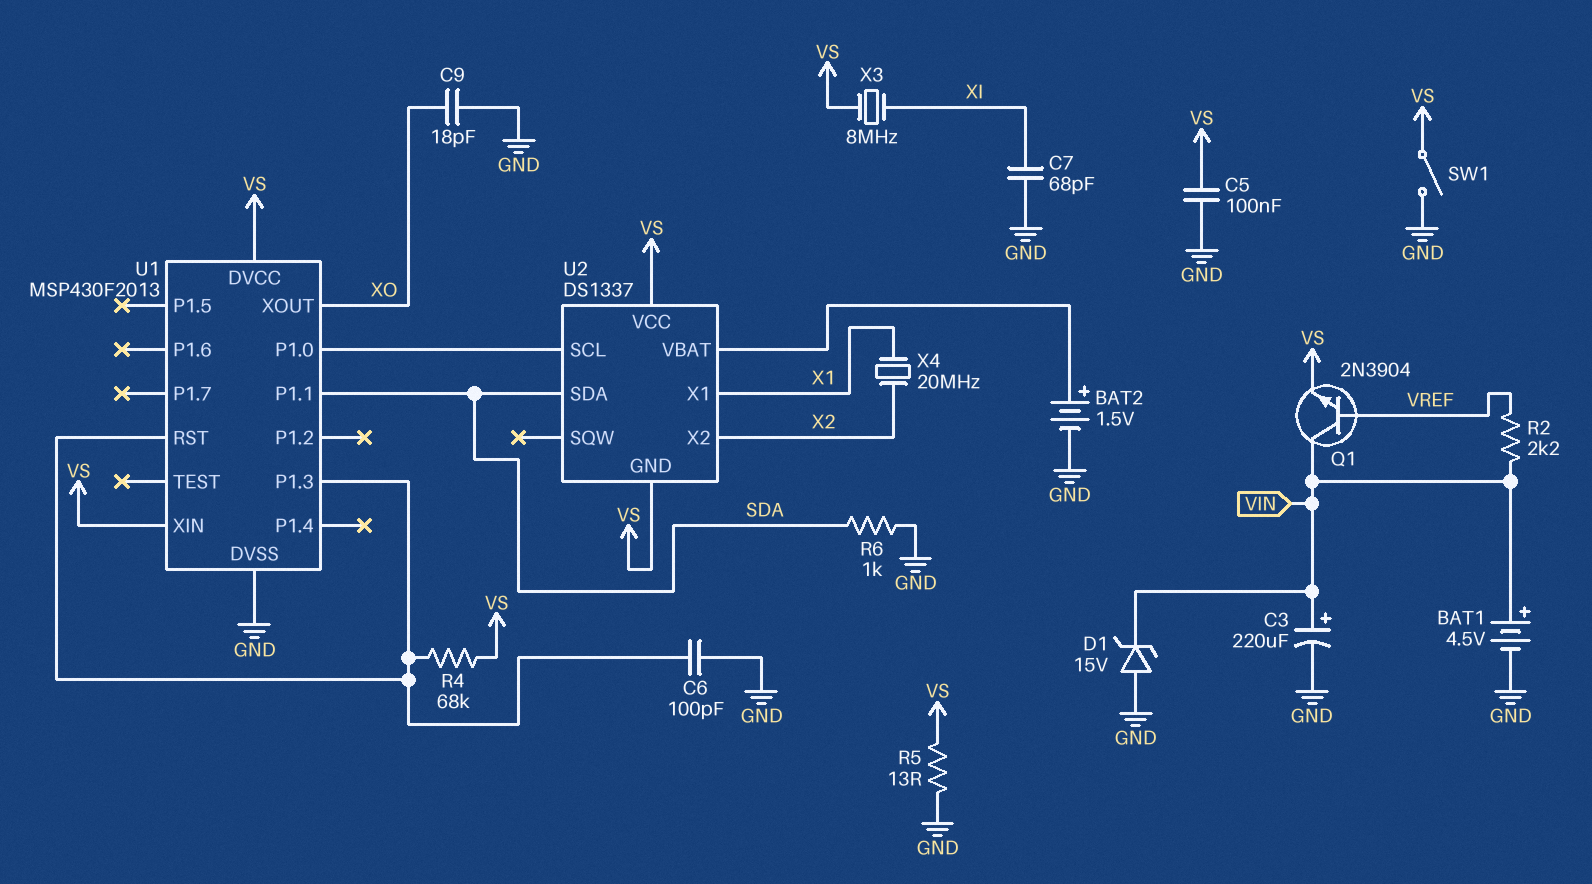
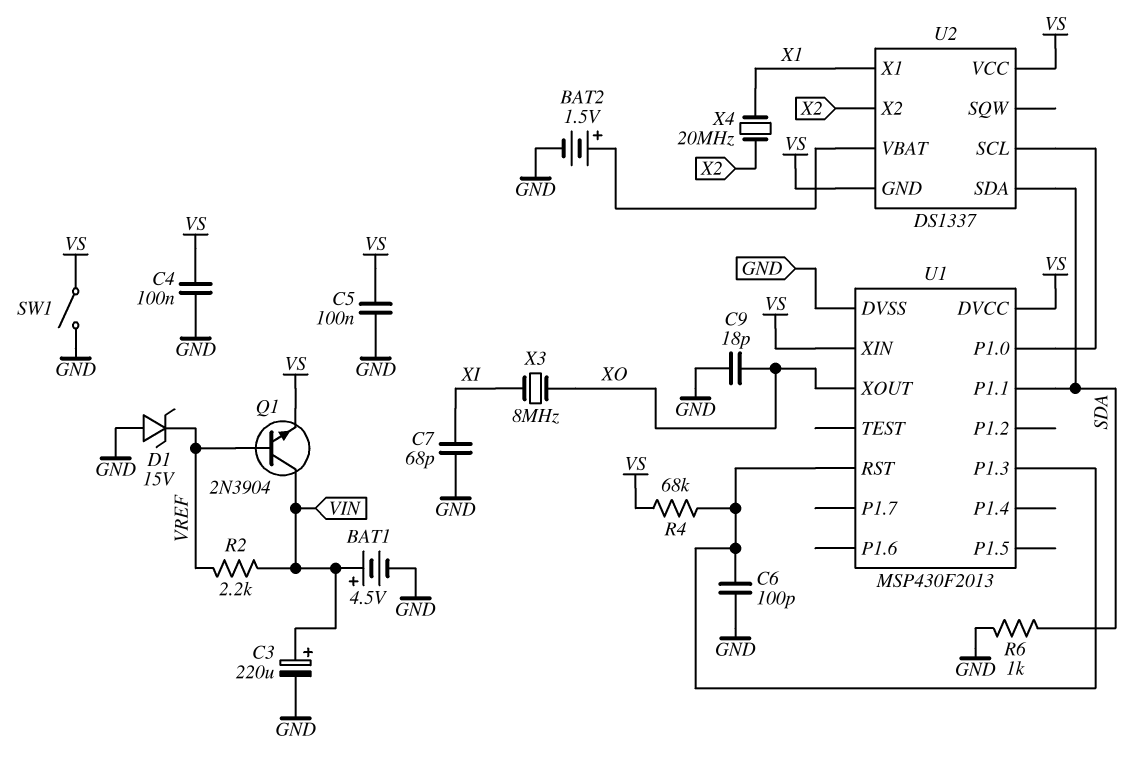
C4: none -> 100nF (GND, VS)
D1: zener 15V (A GND, K VIN) -> zener 15V (A GND, K VREF)
R5: 13 (GND, VS) -> none
X3: 8MHz (VS, XI) -> 8MHz (XI, XO)

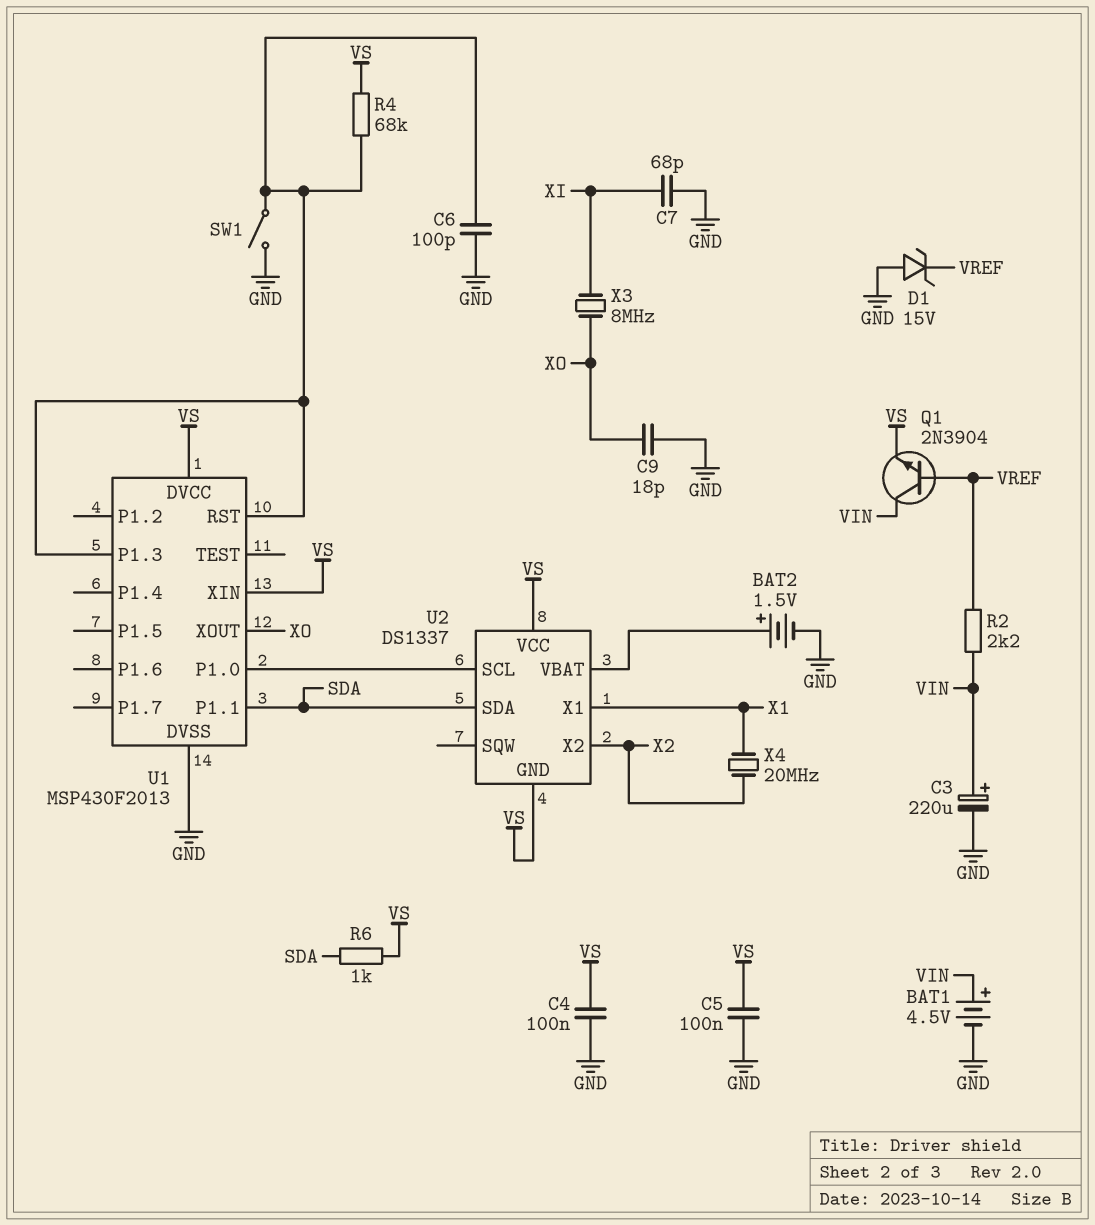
R6: 1k (GND, SDA) -> 1k (SDA, VS)
SW1: switch (GND, VS) -> switch (GND, U1/P1.3)

